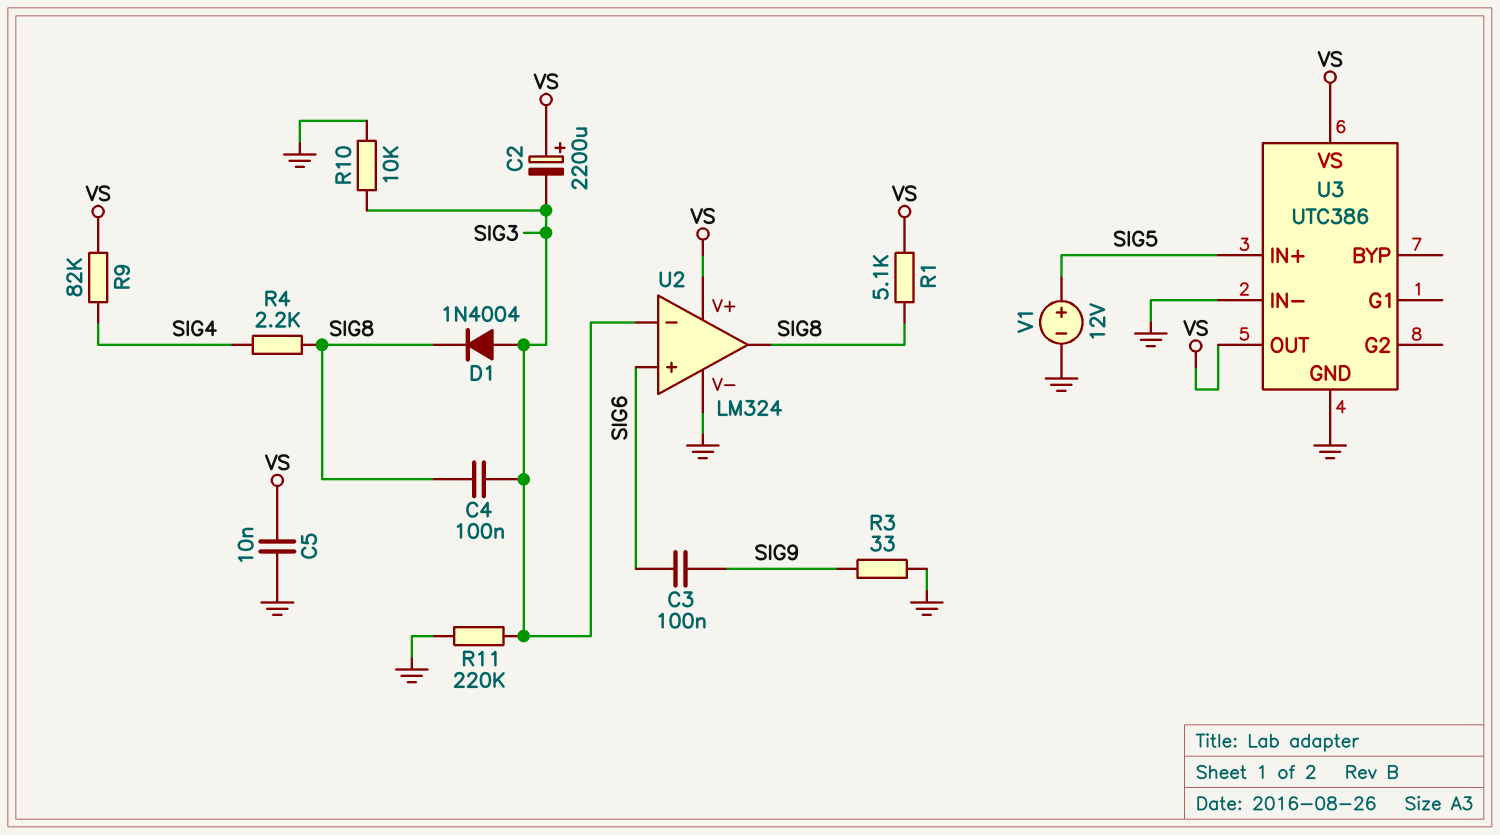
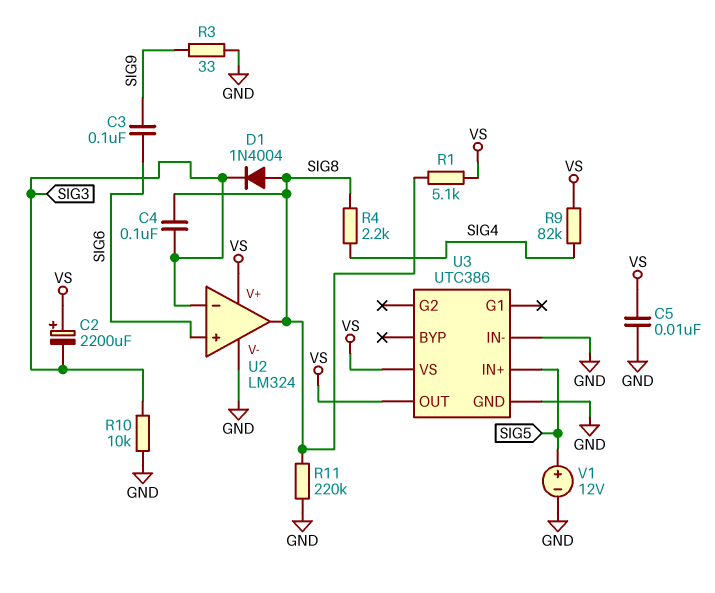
D1: diode 1N4004 (A SIG3, K SIG8) -> diode 1N4004 (A SIG8, K SIG3)
R11: 220k (GND, SIG3) -> 220k (GND, SIG8)

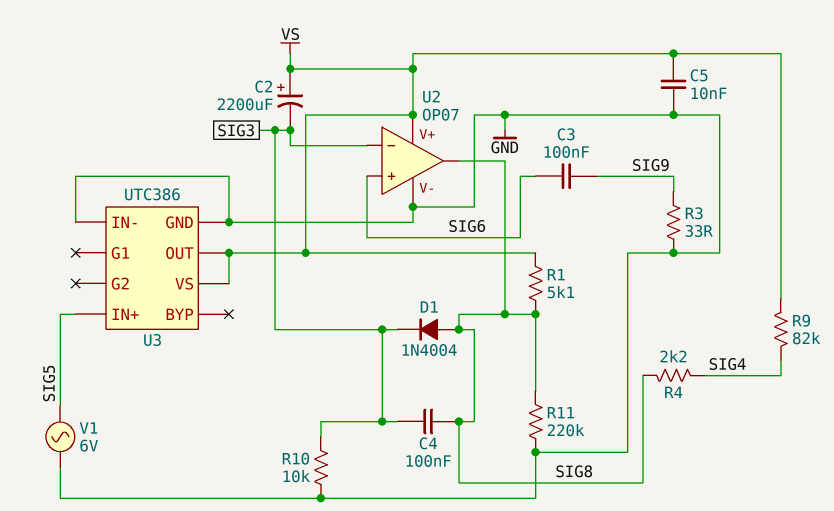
U2: LM324 -> OP07
V1: 12V (plus SIG5, minus GND) -> AC 6V (GND, SIG5)

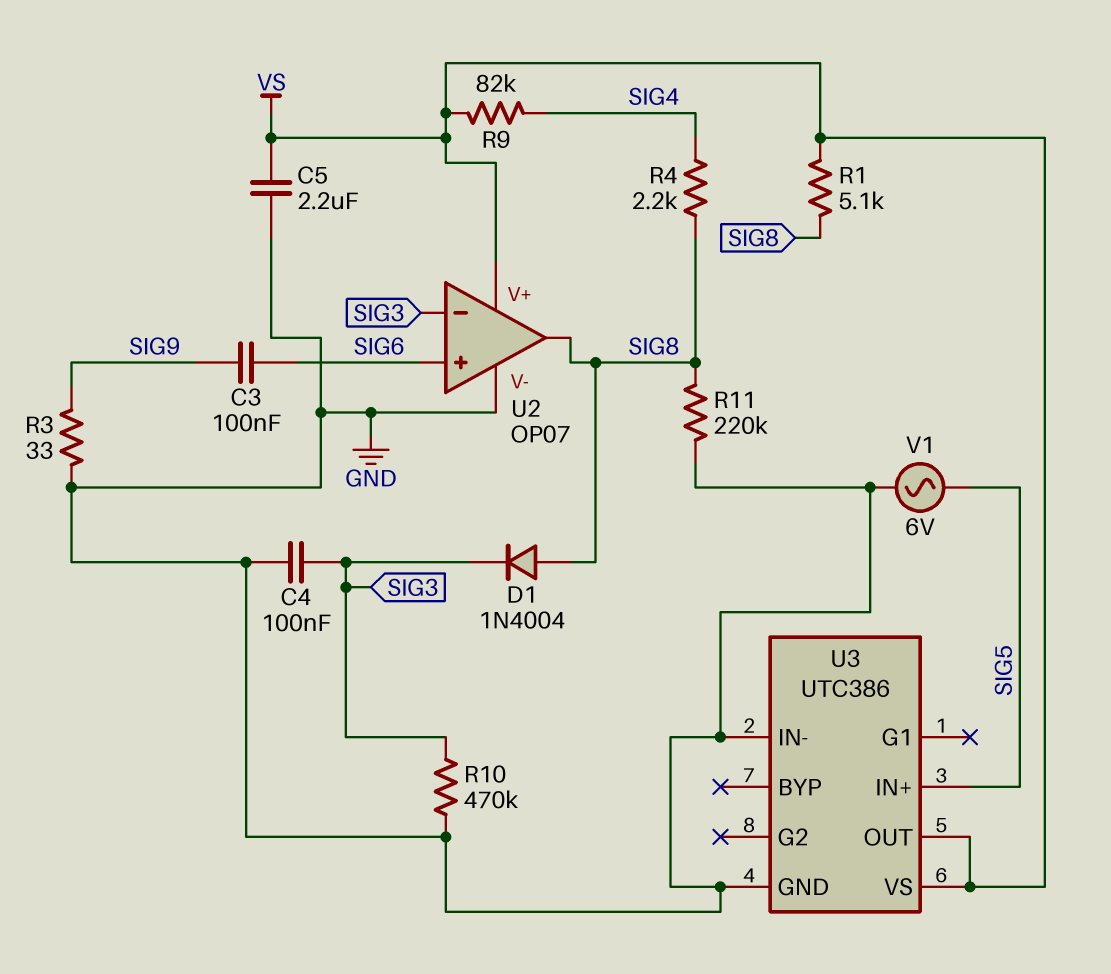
C2: 2200uF (plus VS, minus SIG3) -> none
C4: 100nF (SIG3, SIG8) -> 100nF (GND, SIG3)
C5: 10nF (GND, VS) -> 2.2uF (GND, VS)
R10: 10k (GND, SIG3) -> 470k (GND, SIG3)

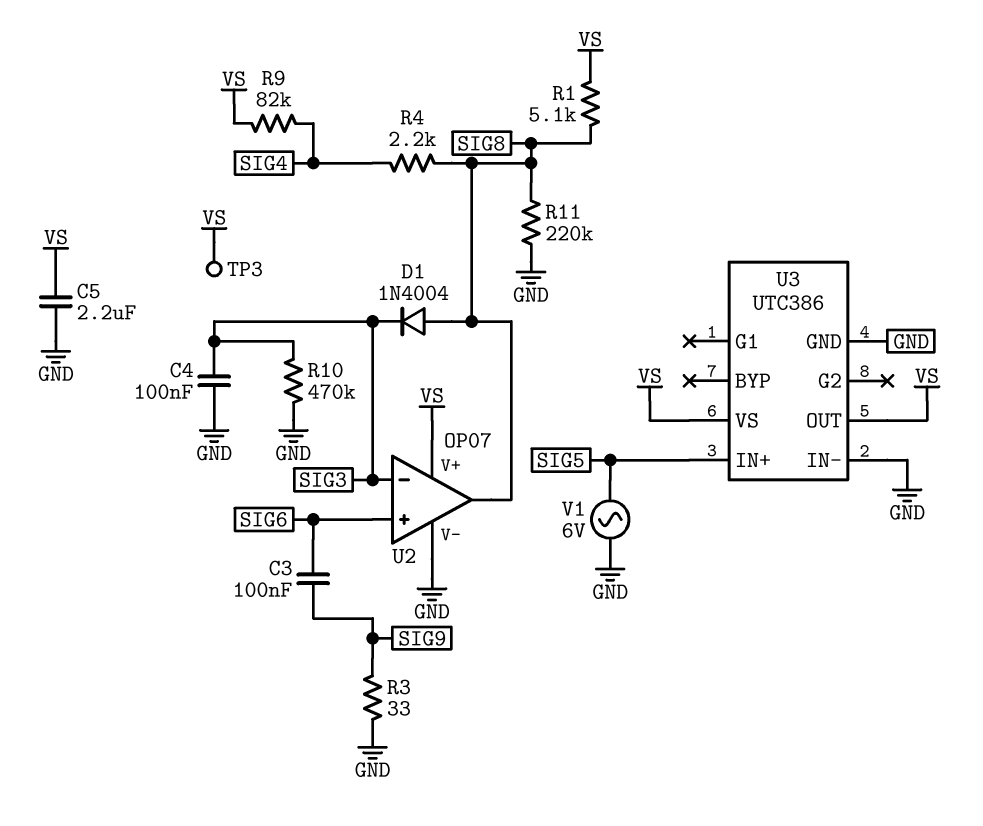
TP3: none -> test point (VS)

